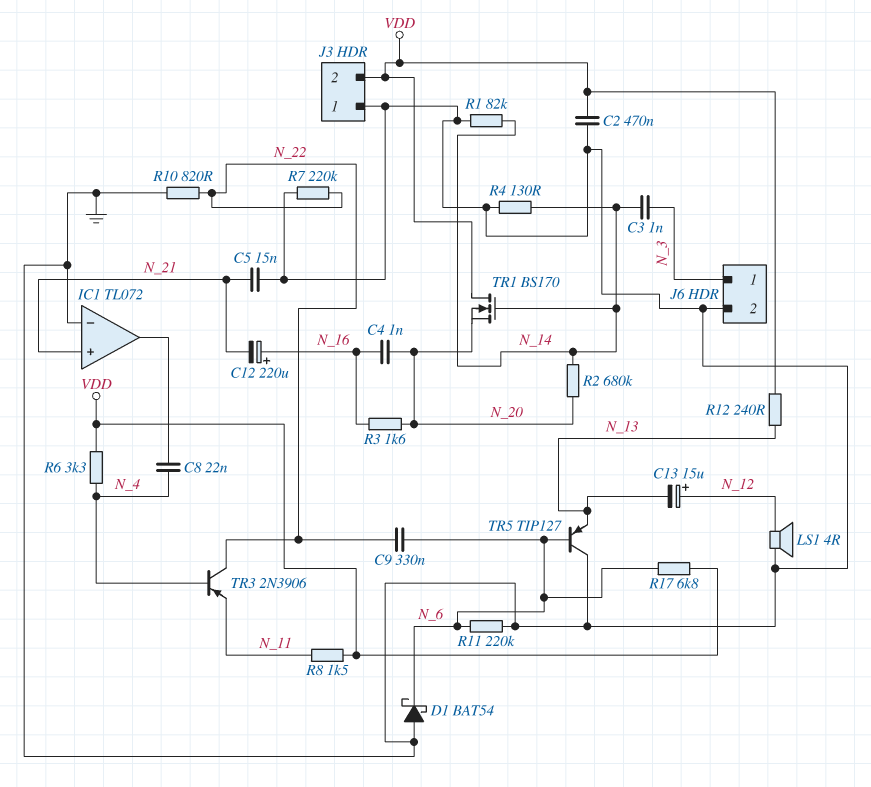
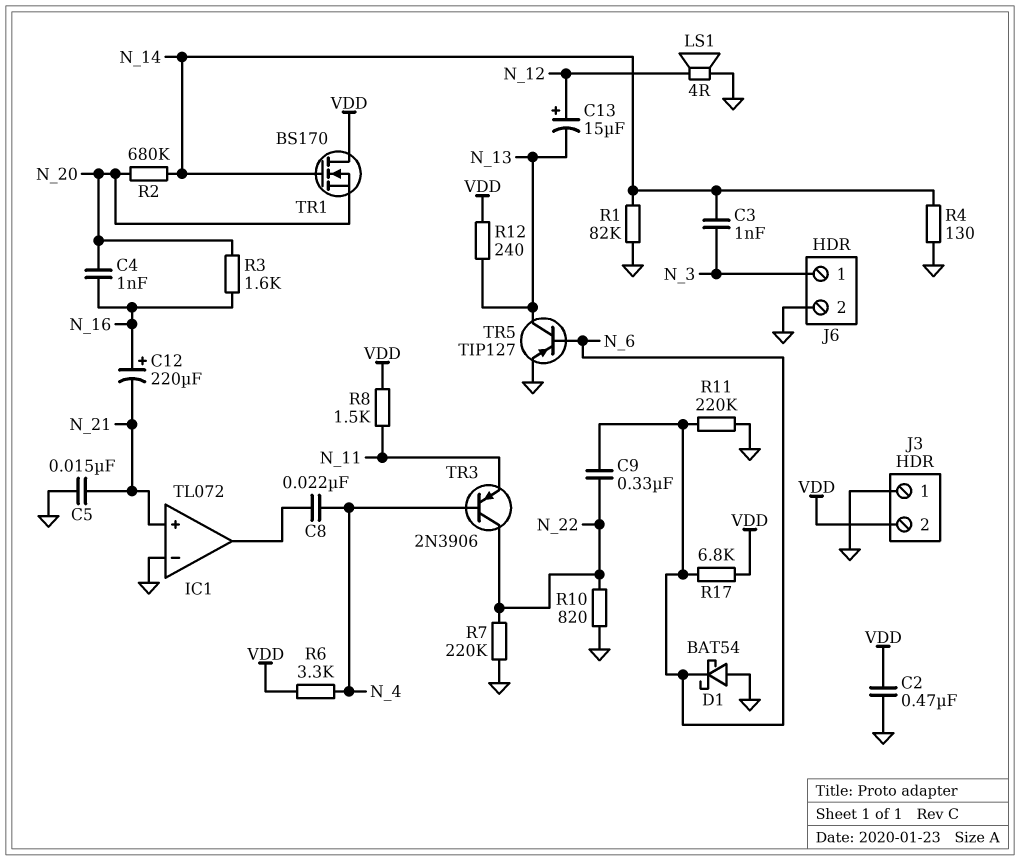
TR5: PNP TIP127 (B N_6, C GND, E N_13) -> PNP TIP127 (B N_6, C N_13, E GND)

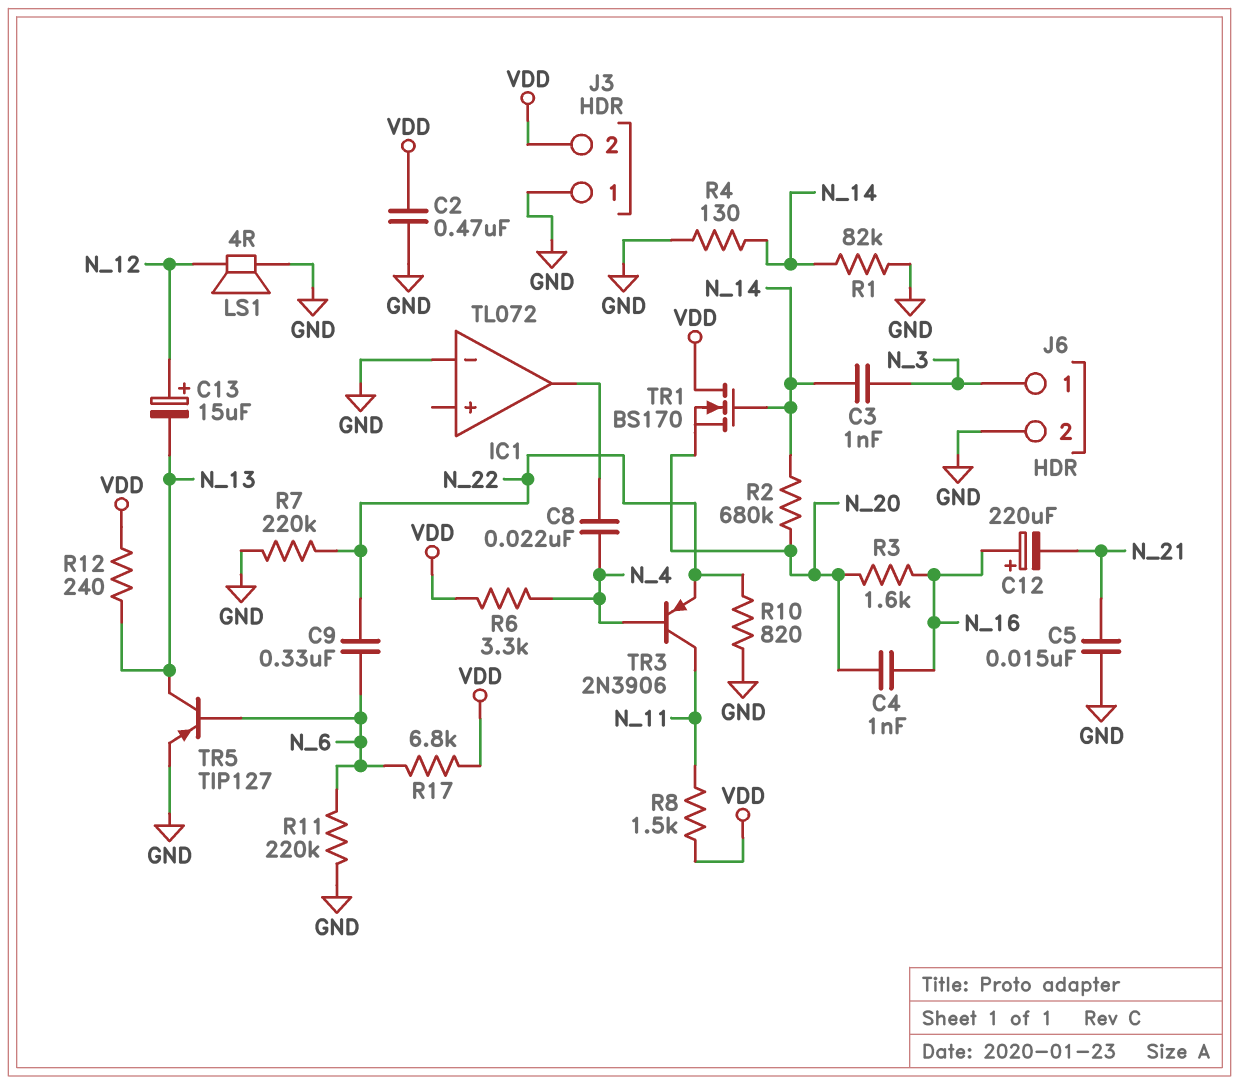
D1: schottky BAT54 (A GND, K N_6) -> none
IC1 pin in+: N_21 -> none
TR3: PNP 2N3906 (B N_4, C N_22, E N_11) -> PNP 2N3906 (B N_4, C N_11, E N_22)

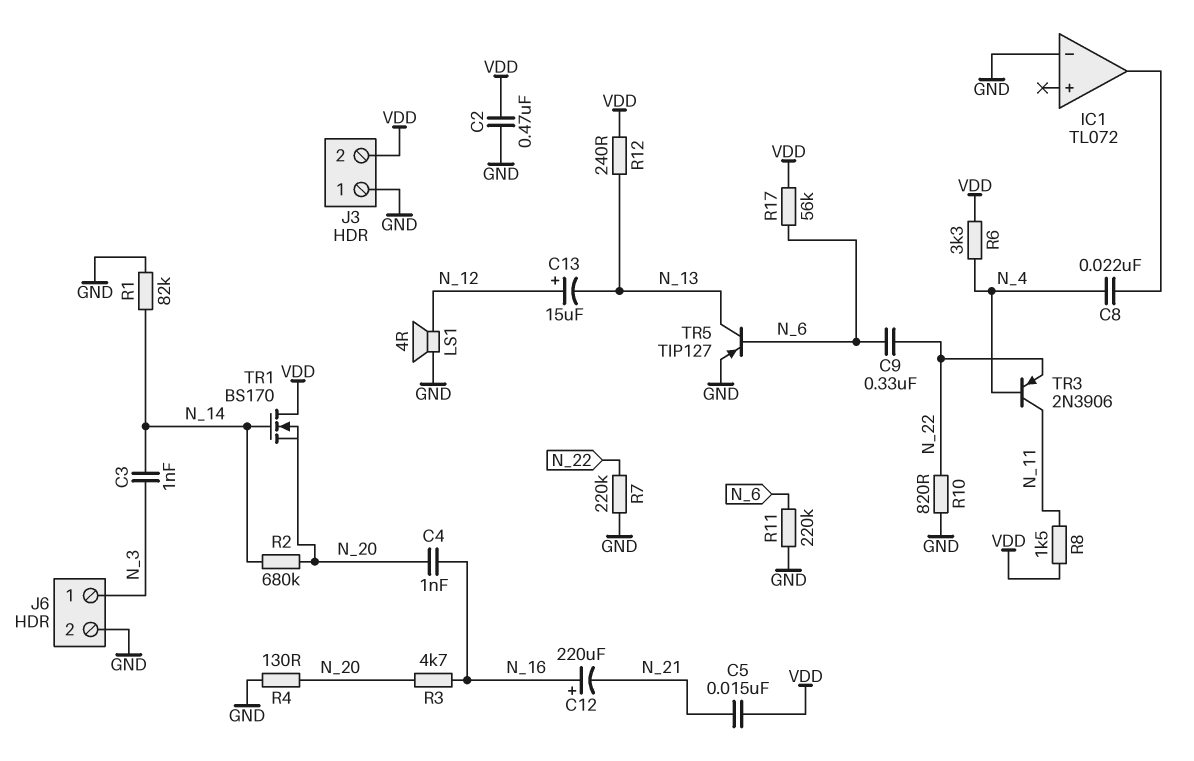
C5: 15nF (GND, N_21) -> 15nF (N_21, VDD)
R3: 1.6k (N_16, N_20) -> 4.7k (N_16, N_20)
R4: 130 (GND, N_14) -> 130 (GND, N_20)
R17: 6.8k (N_6, VDD) -> 56k (N_6, VDD)

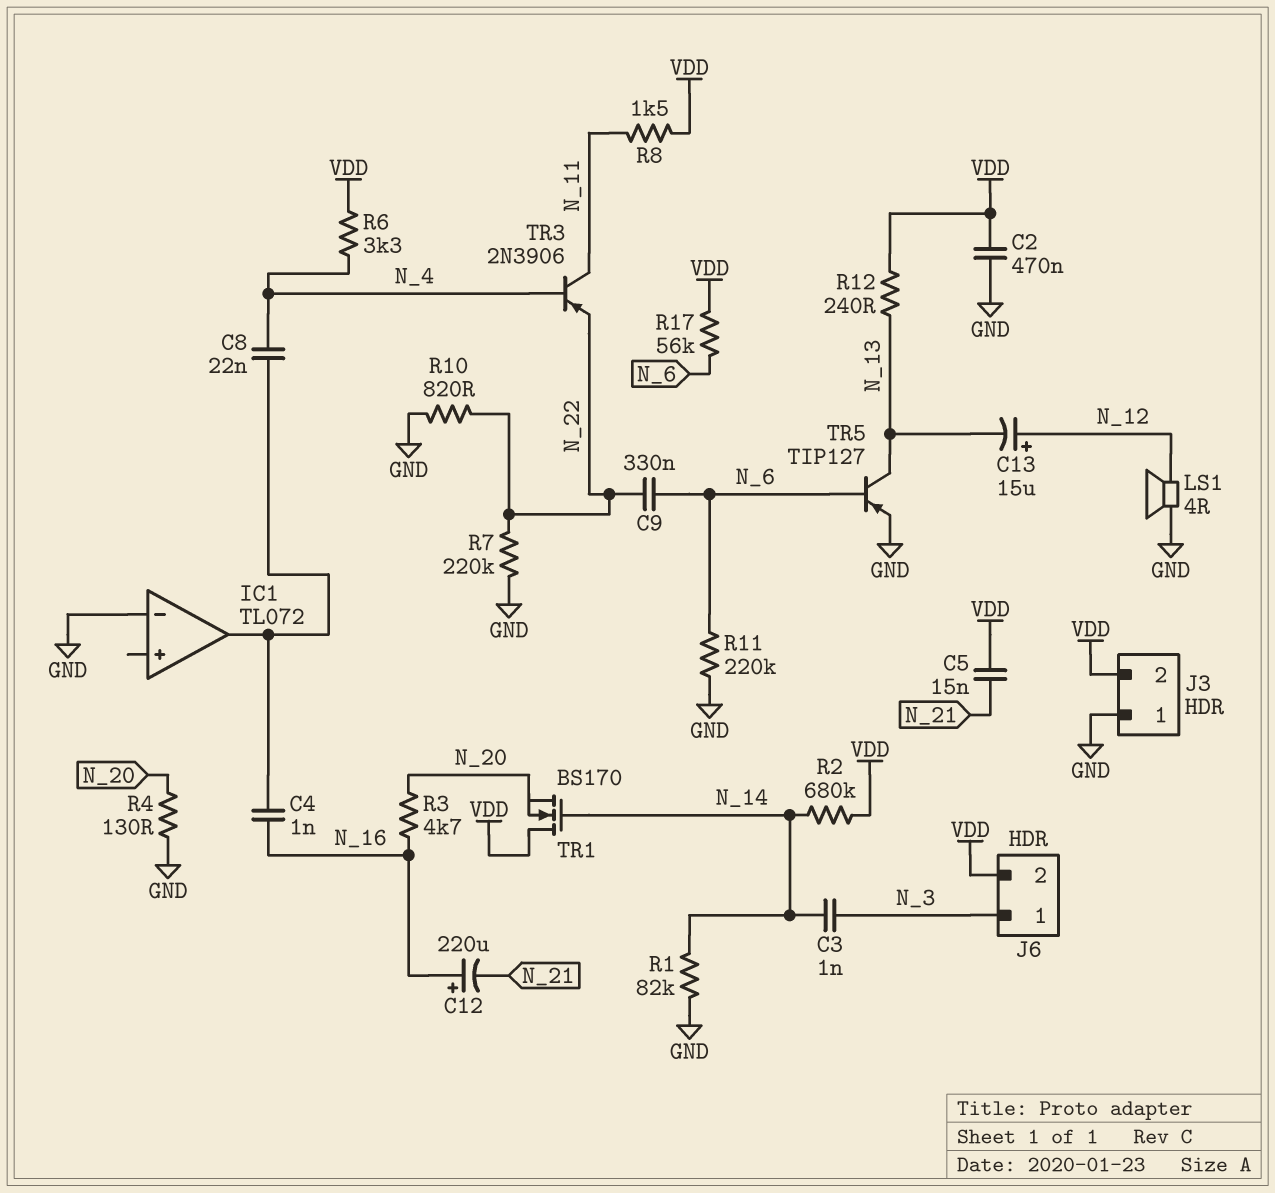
C4: 1nF (N_16, N_20) -> 1nF (IC1/out, N_16)
J6 pin 2: GND -> VDD
R2: 680k (N_14, N_20) -> 680k (N_14, VDD)

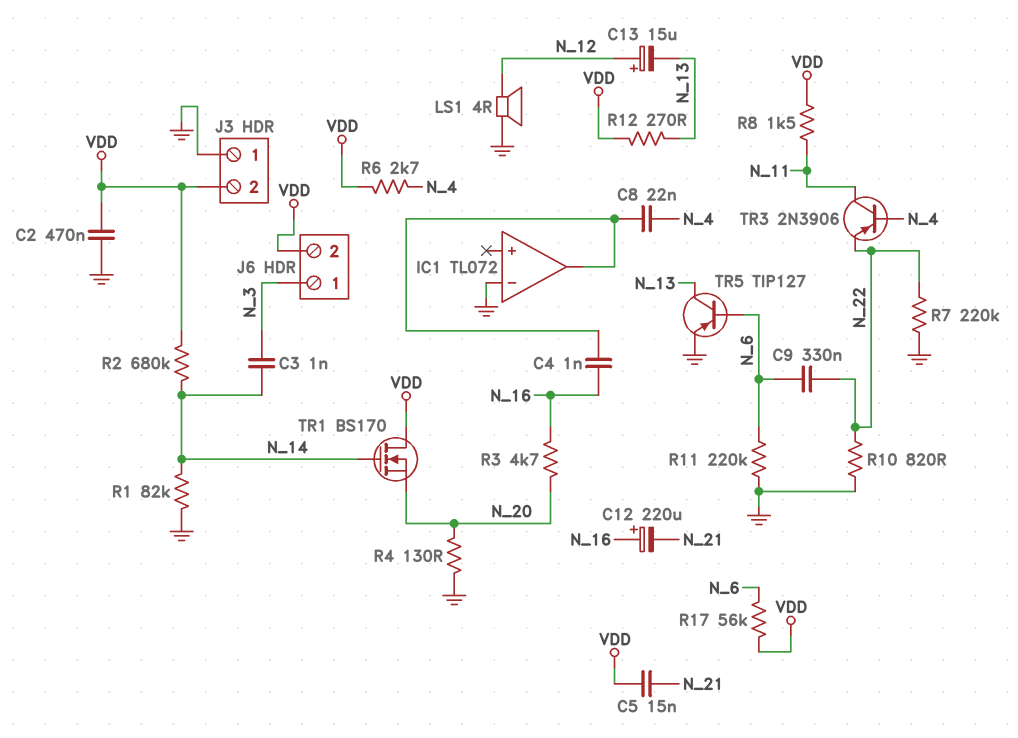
R6: 3.3k (N_4, VDD) -> 2.7k (N_4, VDD)
R12: 240 (N_13, VDD) -> 270 (N_13, VDD)

